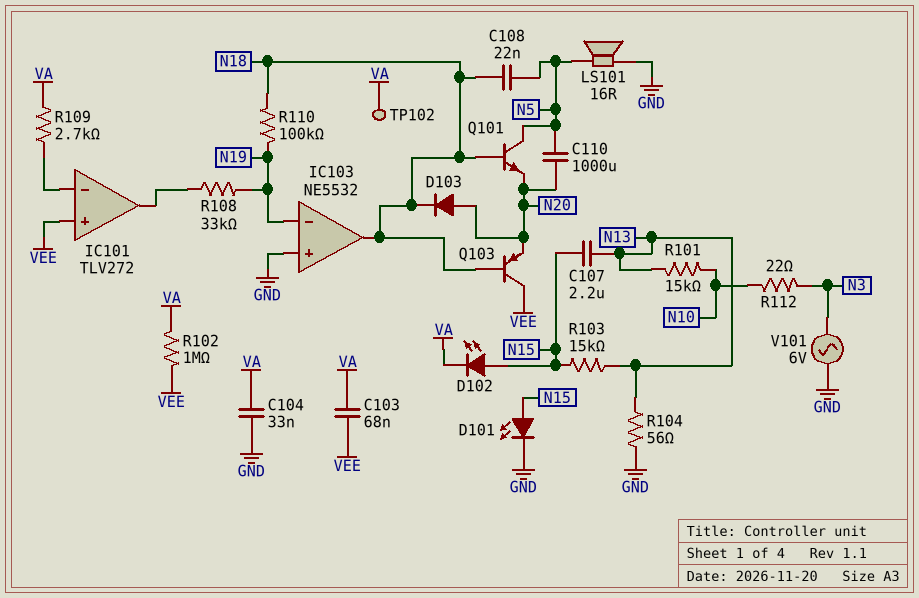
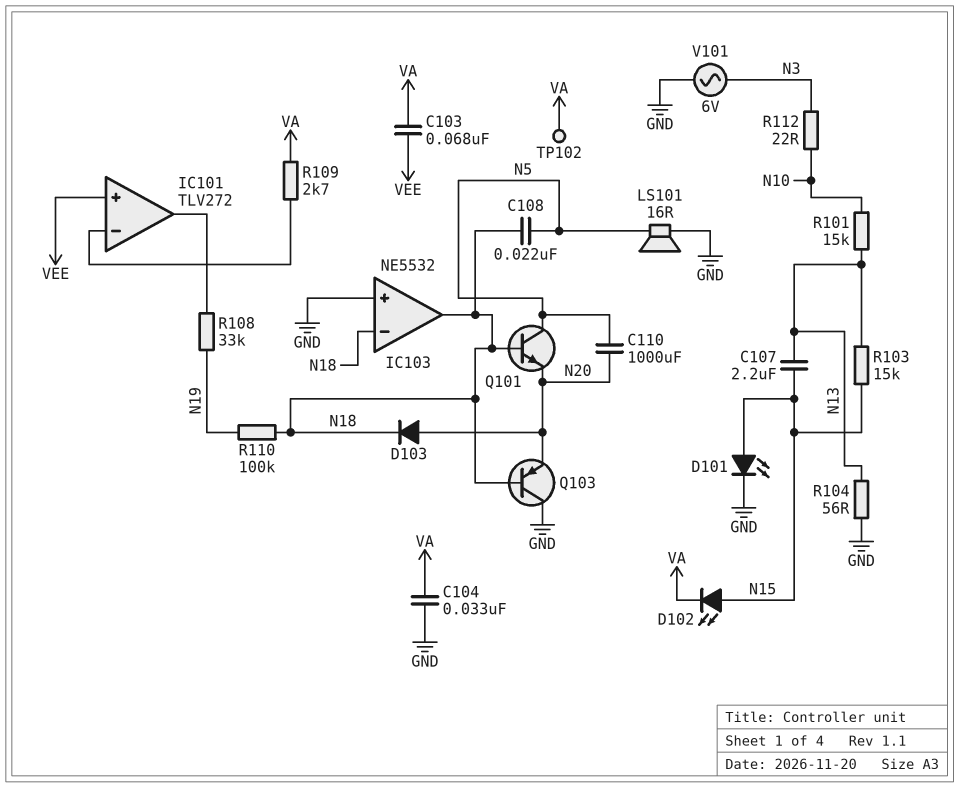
IC103 pin in-: N19 -> N18
Q103: PNP (B N18, C VEE, E N20) -> PNP (B N18, C GND, E N20)
R102: 1M (VA, VEE) -> none

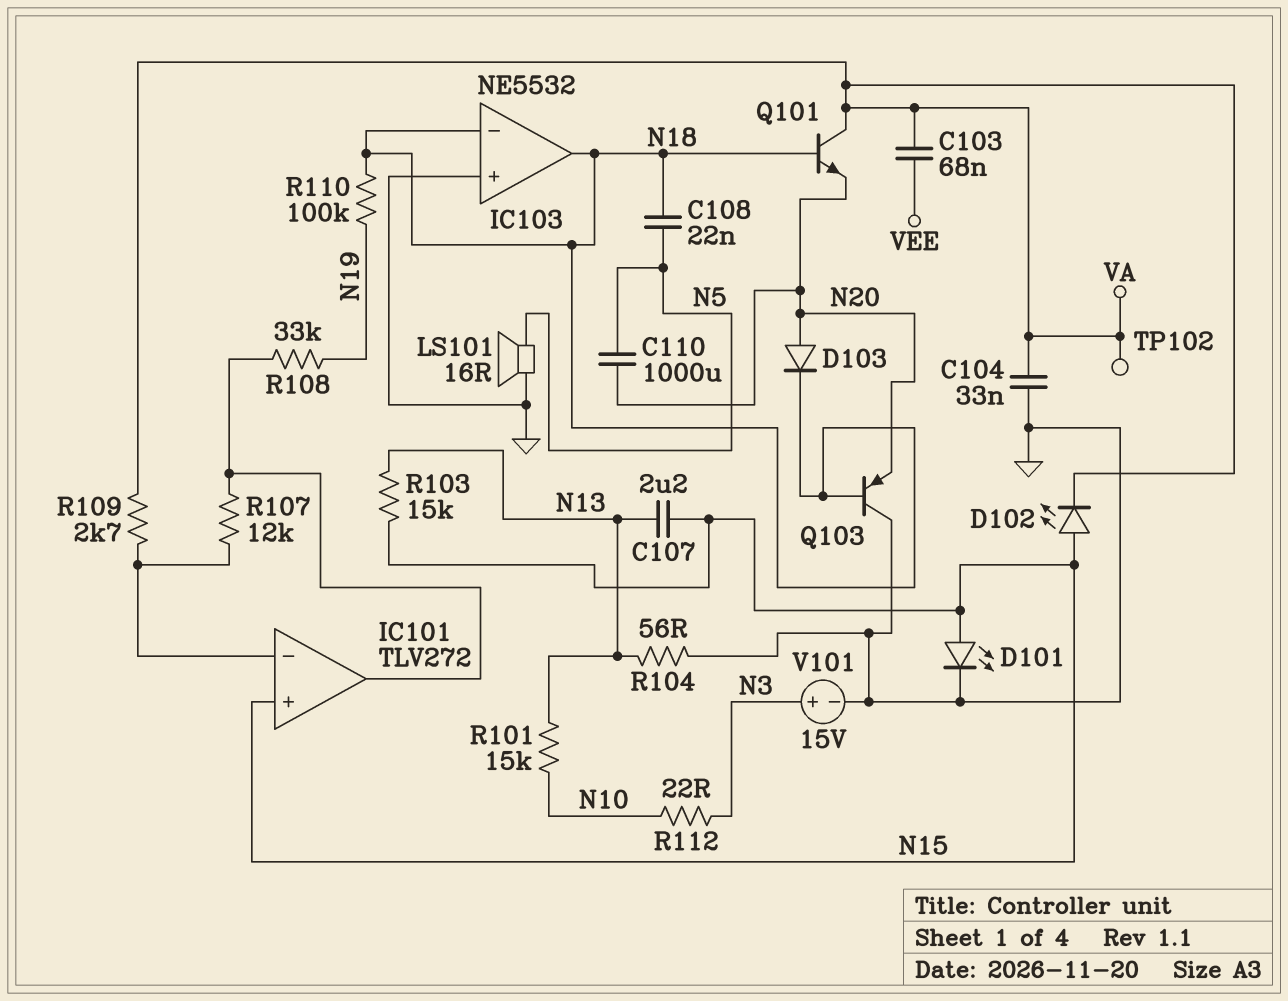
IC101 pin in+: VEE -> N15
Q101: NPN (B N18, C N5, E N20) -> NPN (B N18, C VA, E N20)
R107: none -> 12k (IC101/in-, IC101/out)
V101: AC 6V (GND, N3) -> 15V (plus N3, minus GND)

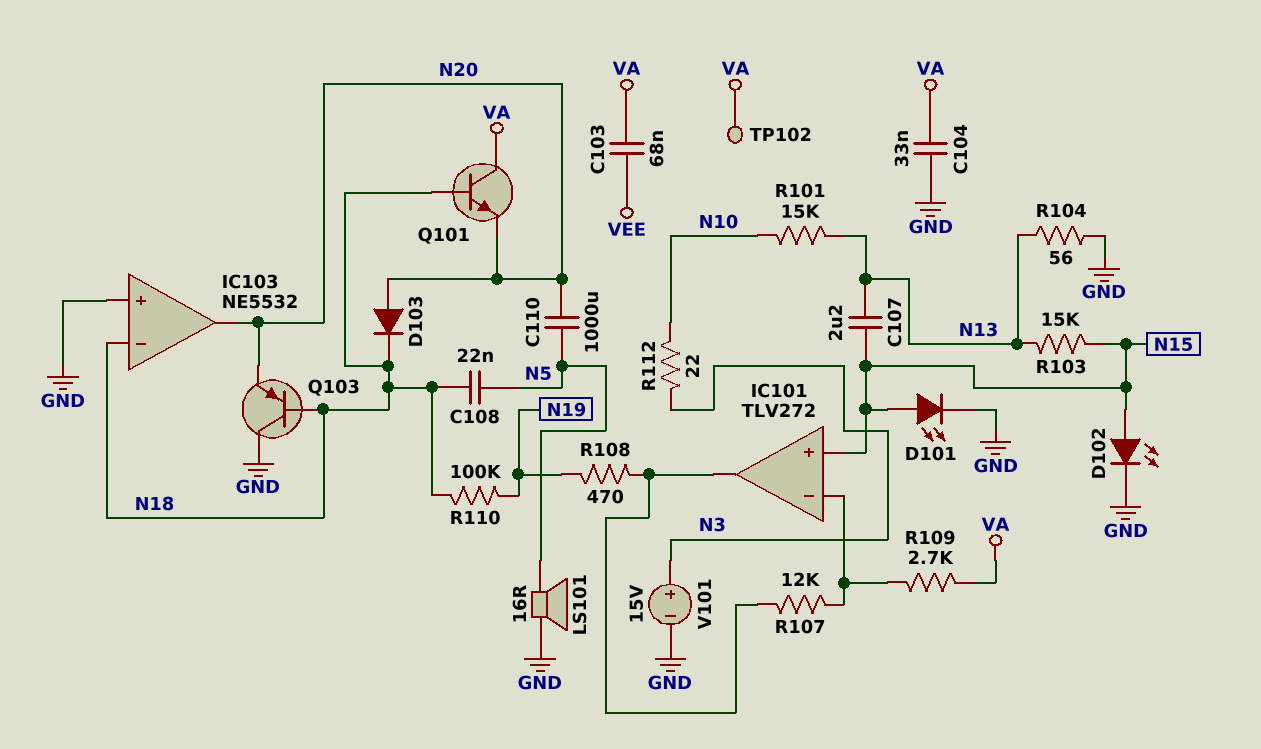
D102: LED (A N15, K VA) -> LED (A N15, K GND)
IC103 pin out: N18 -> N20
R108: 33k (IC101/out, N19) -> 470 (IC101/out, N19)

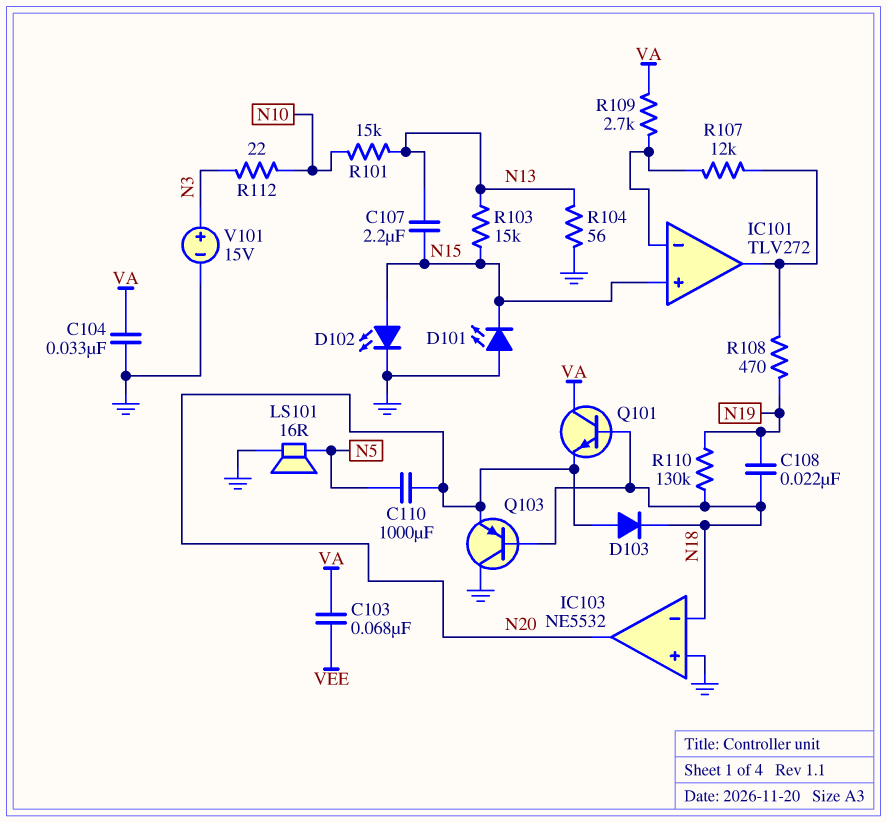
C108: 22nF (N5, N18) -> 22nF (N18, N19)
D101: LED (A N15, K GND) -> LED (A GND, K N15)
R110: 100k (N18, N19) -> 130k (N18, N19)
TP102: test point (VA) -> none

